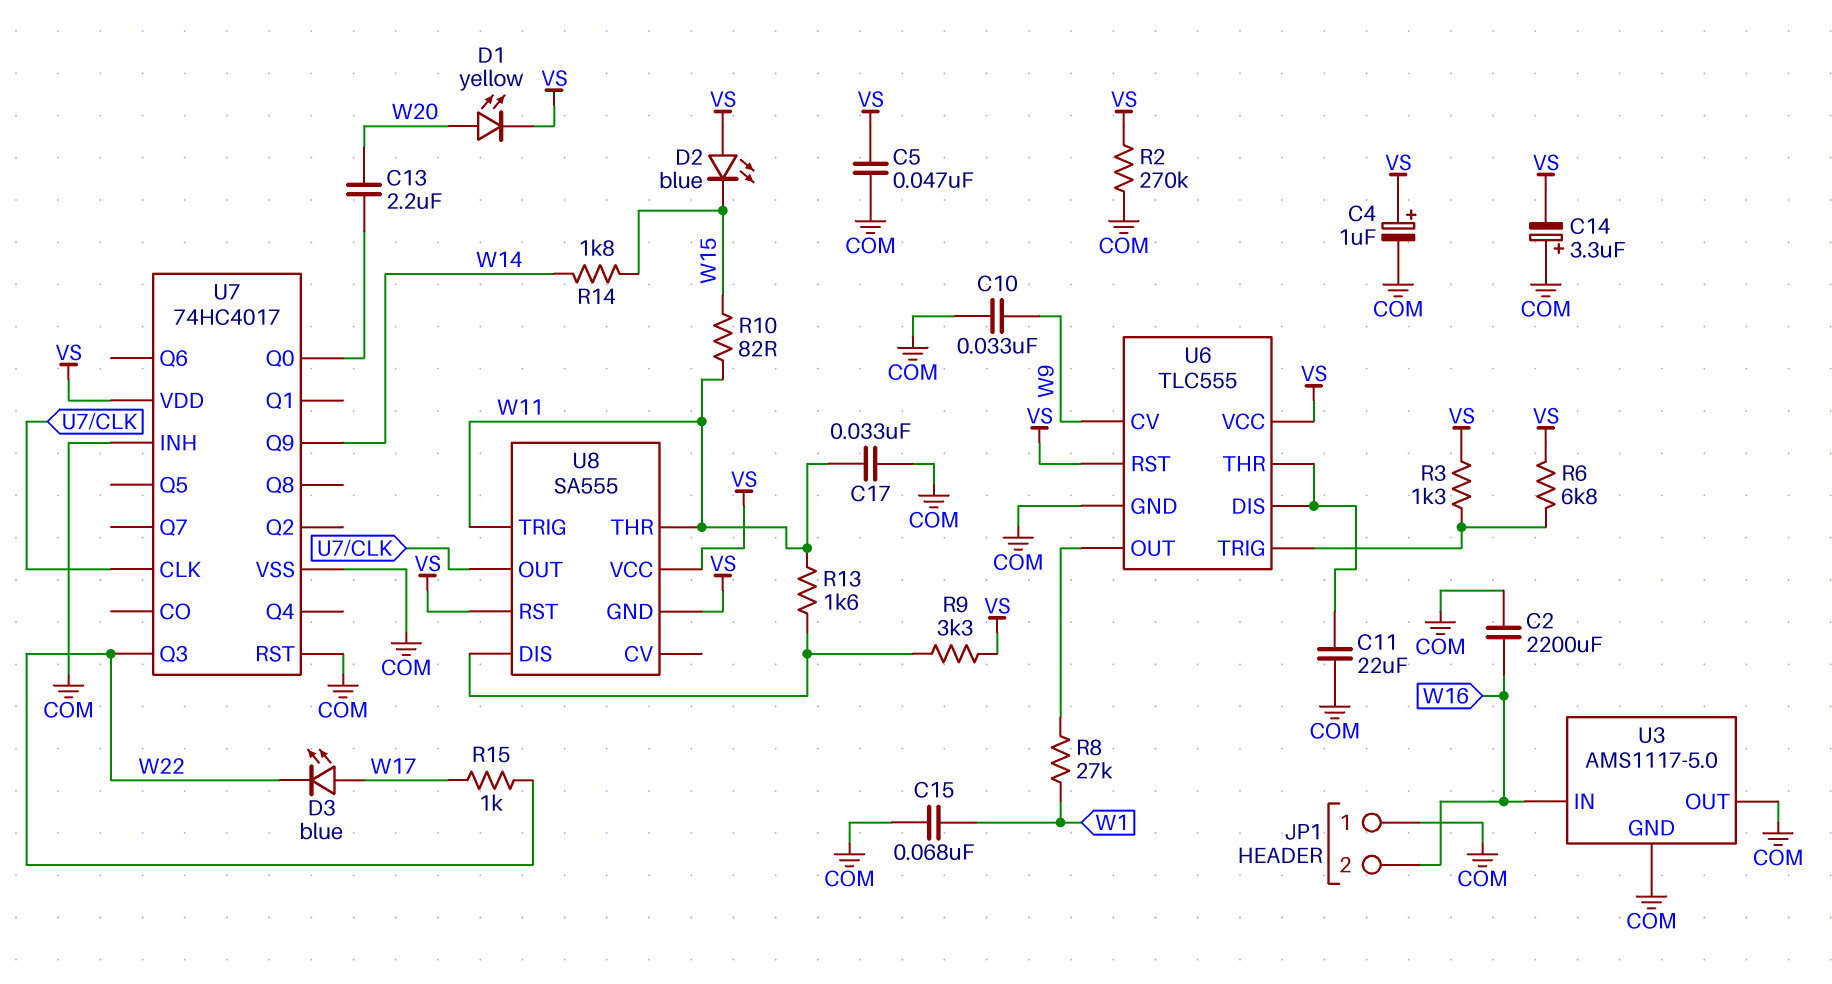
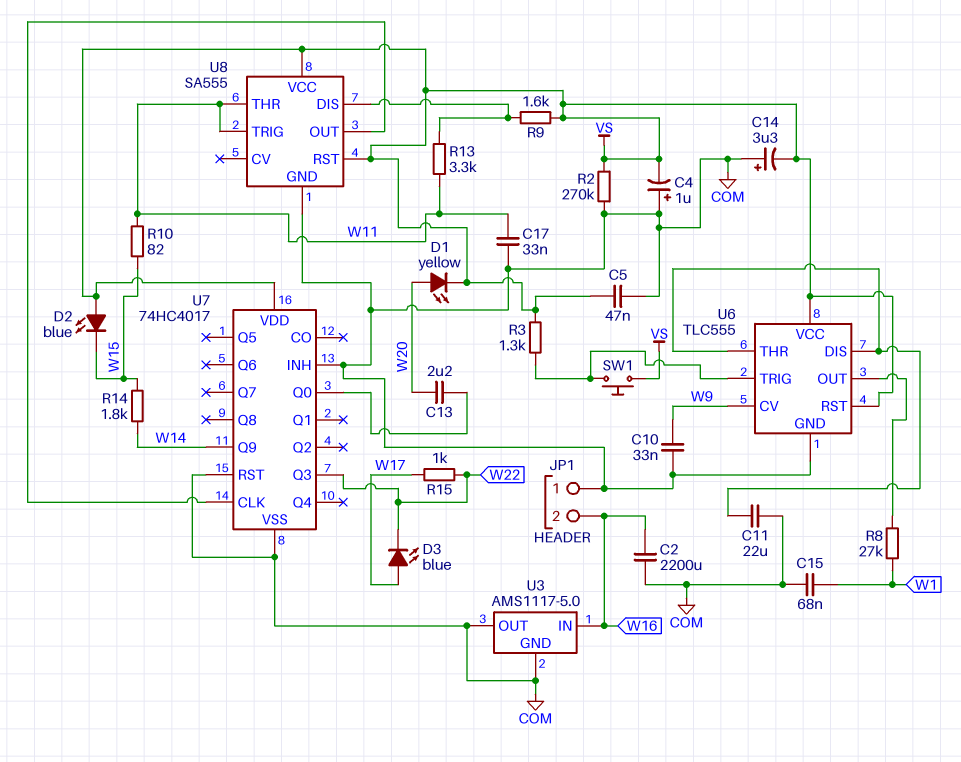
C4: 1uF (plus VS, minus COM) -> 1uF (plus COM, minus VS)
R6: 6.8k (U6/TRIG, VS) -> none
R9: 3.3k (U8/DIS, VS) -> 1.6k (U8/DIS, VS)
R13: 1.6k (U8/DIS, W11) -> 3.3k (U8/DIS, W11)
SW1: none -> button (U6/TRIG, VS)
U8 pin GND: VS -> COM

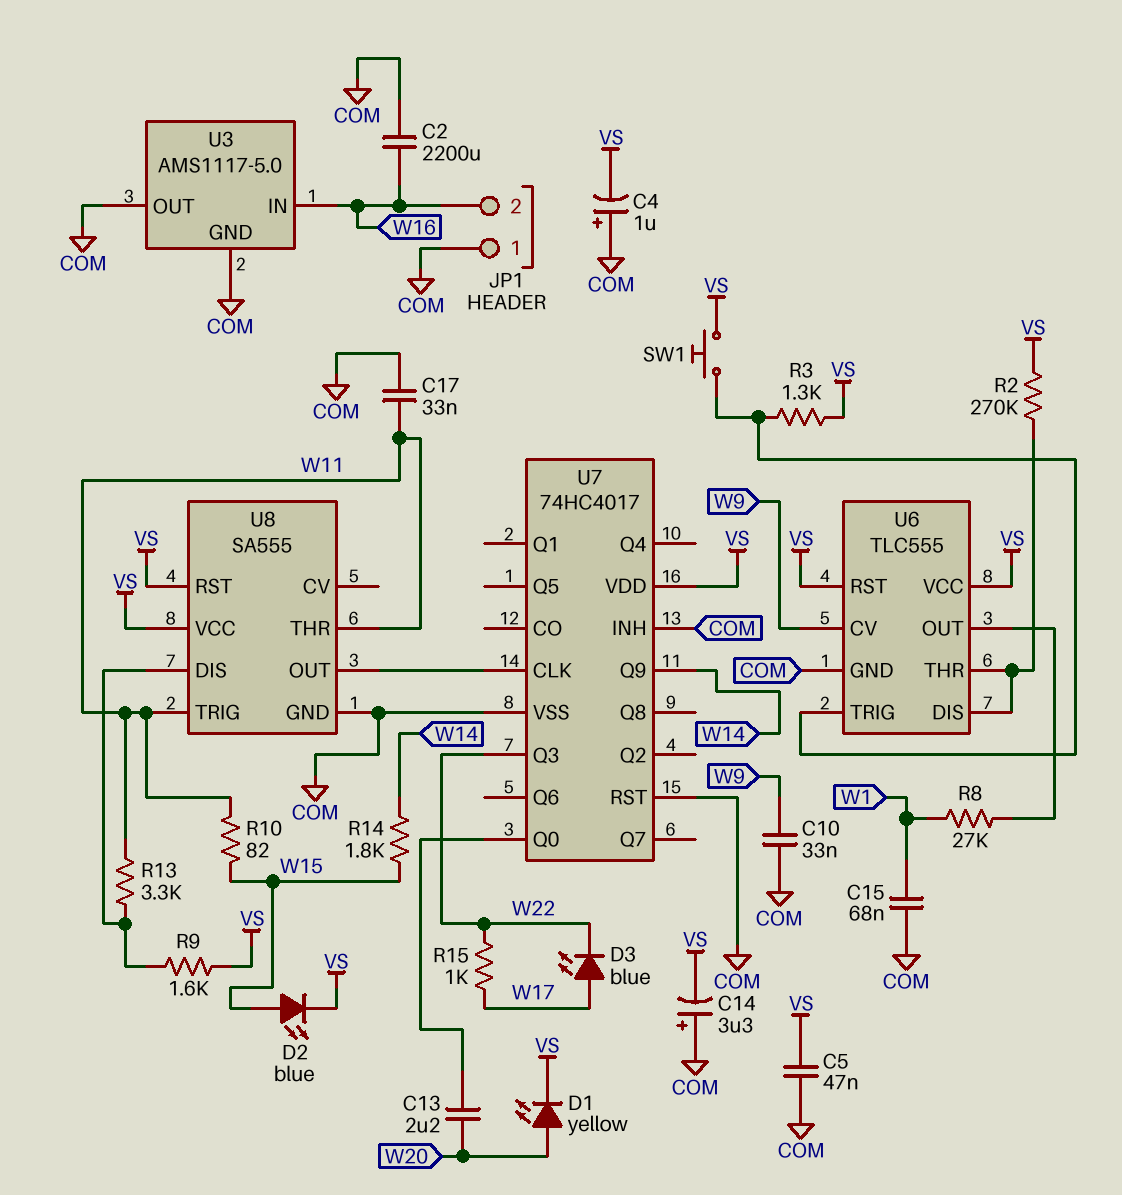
C11: 22uF (COM, U6/DIS) -> none
D2: LED blue (A VS, K W15) -> LED blue (A W15, K VS)
R2: 270k (COM, VS) -> 270k (U6/DIS, VS)

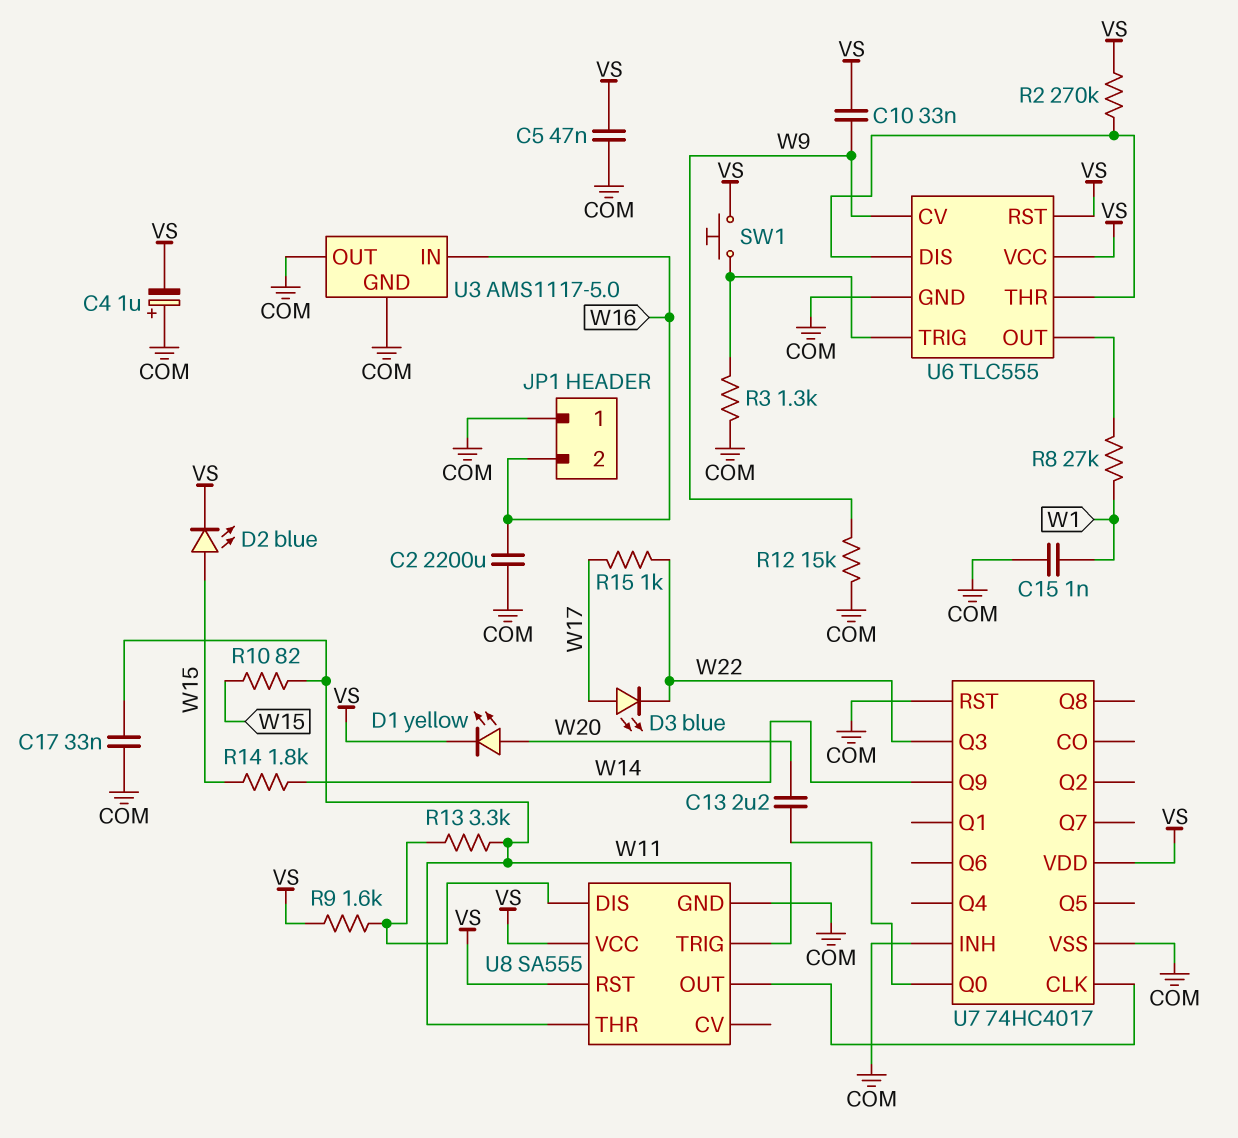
C10: 33nF (COM, W9) -> 33nF (VS, W9)
C14: 3.3uF (plus COM, minus VS) -> none
C15: 68nF (COM, W1) -> 1nF (COM, W1)
R3: 1.3k (U6/TRIG, VS) -> 1.3k (COM, U6/TRIG)
R12: none -> 15k (COM, W9)

